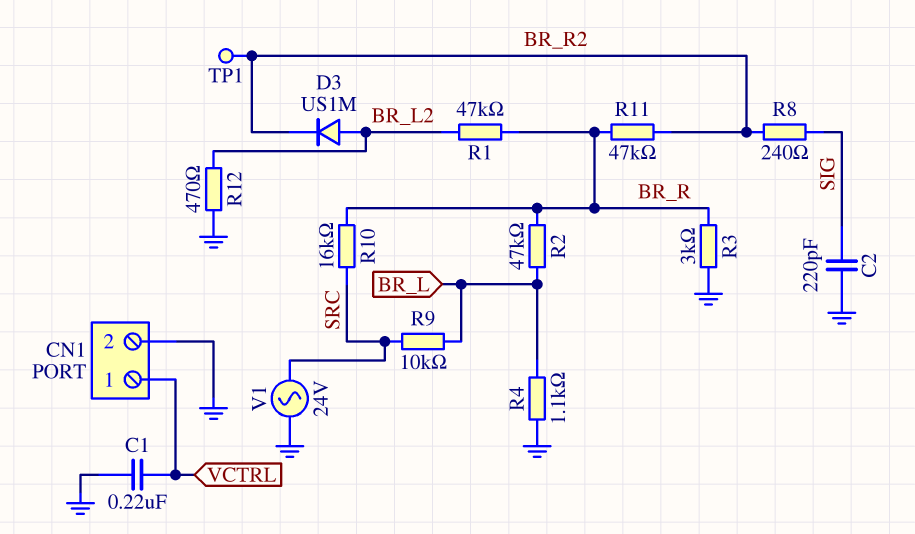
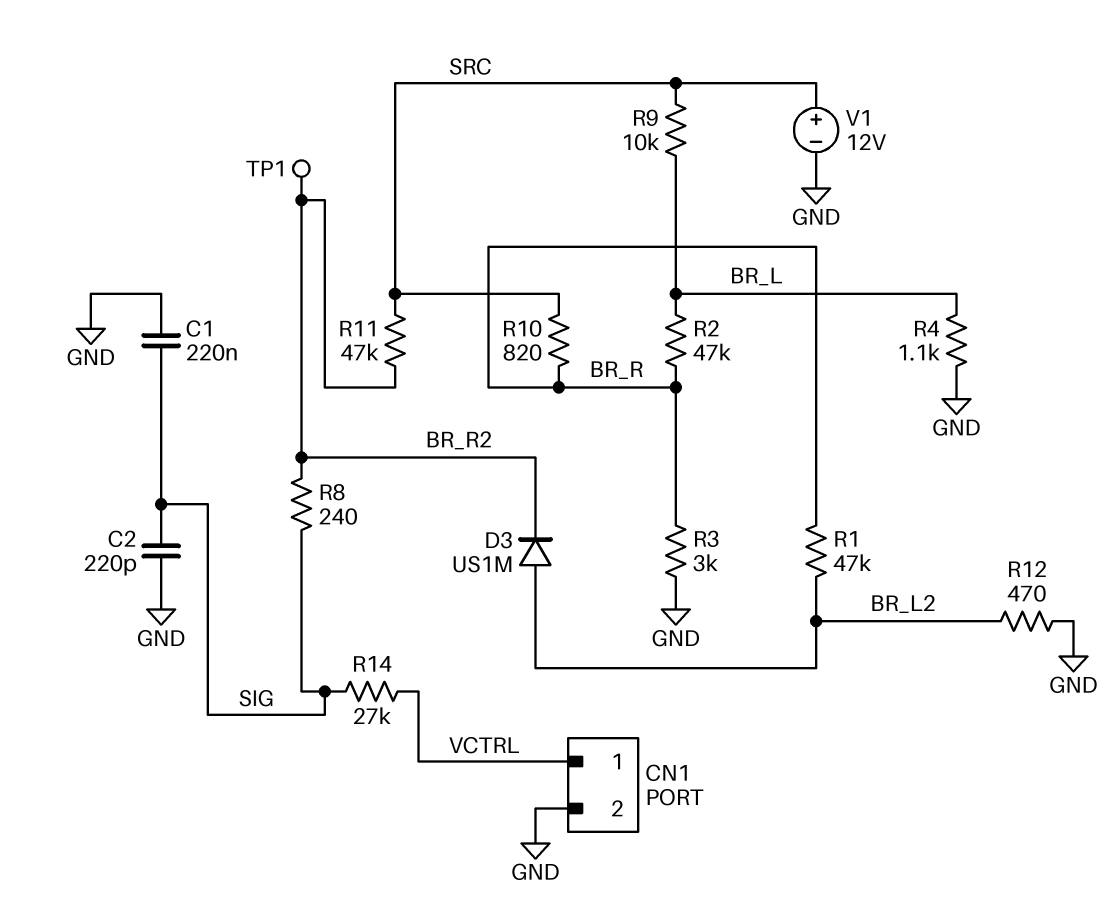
C1: 220nF (GND, VCTRL) -> 220nF (GND, SIG)
R10: 16k (BR_R, SRC) -> 820 (BR_R, SRC)
R11: 47k (BR_R, BR_R2) -> 47k (BR_R2, SRC)
R14: none -> 27k (SIG, VCTRL)
V1: AC 24V (GND, SRC) -> 12V (plus SRC, minus GND)

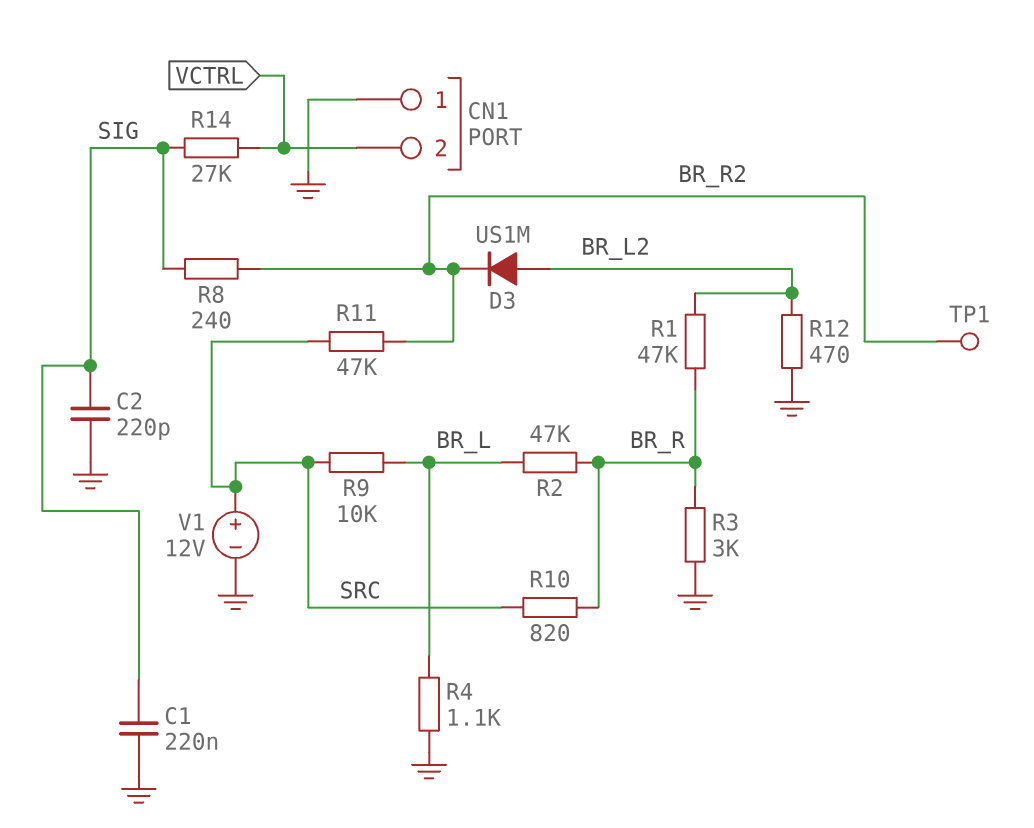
CN1 pin 1: VCTRL -> GND
CN1 pin 2: GND -> VCTRL

